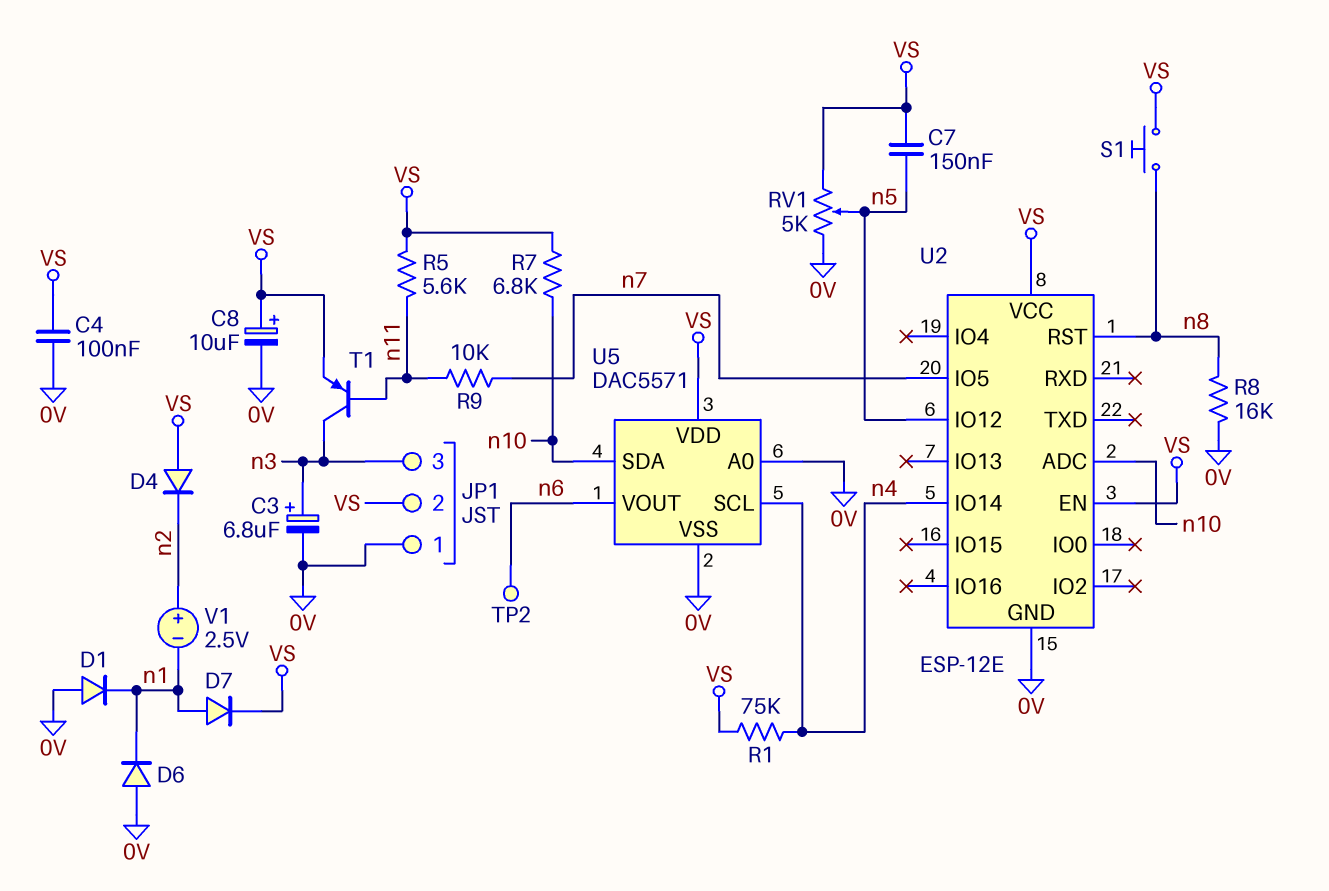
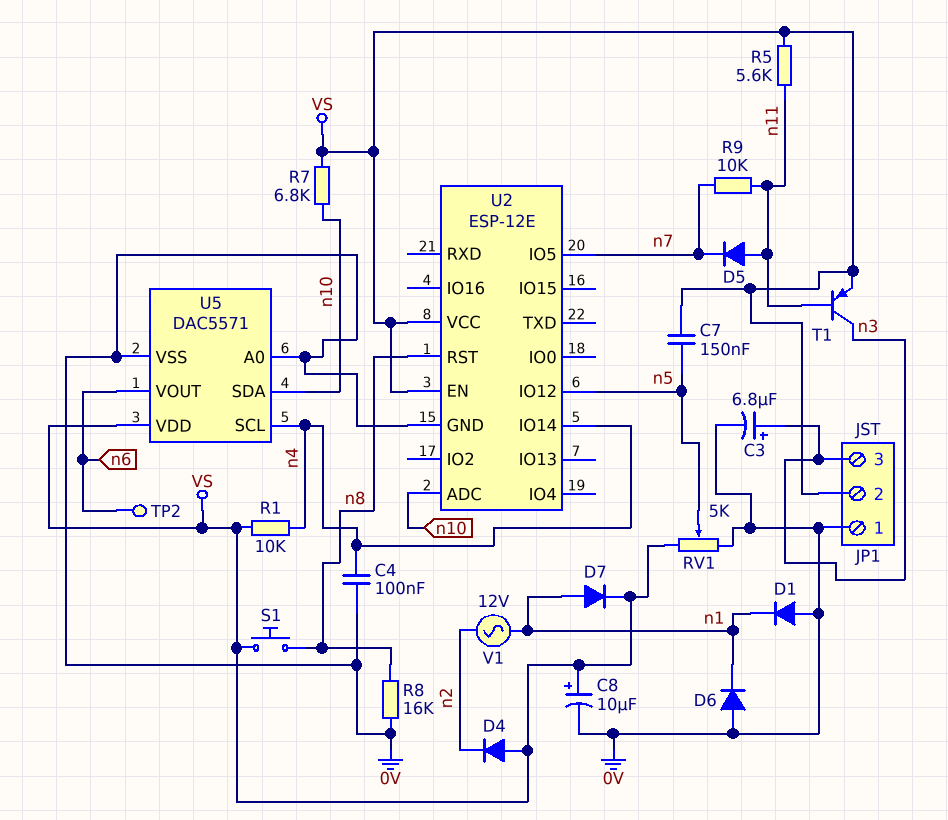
C4: 100nF (0V, VS) -> 100nF (0V, n4)
D5: none -> diode (A n11, K n7)
R1: 75k (VS, n4) -> 10k (VS, n4)
V1: 2.5V (plus n2, minus n1) -> AC 12V (n1, n2)

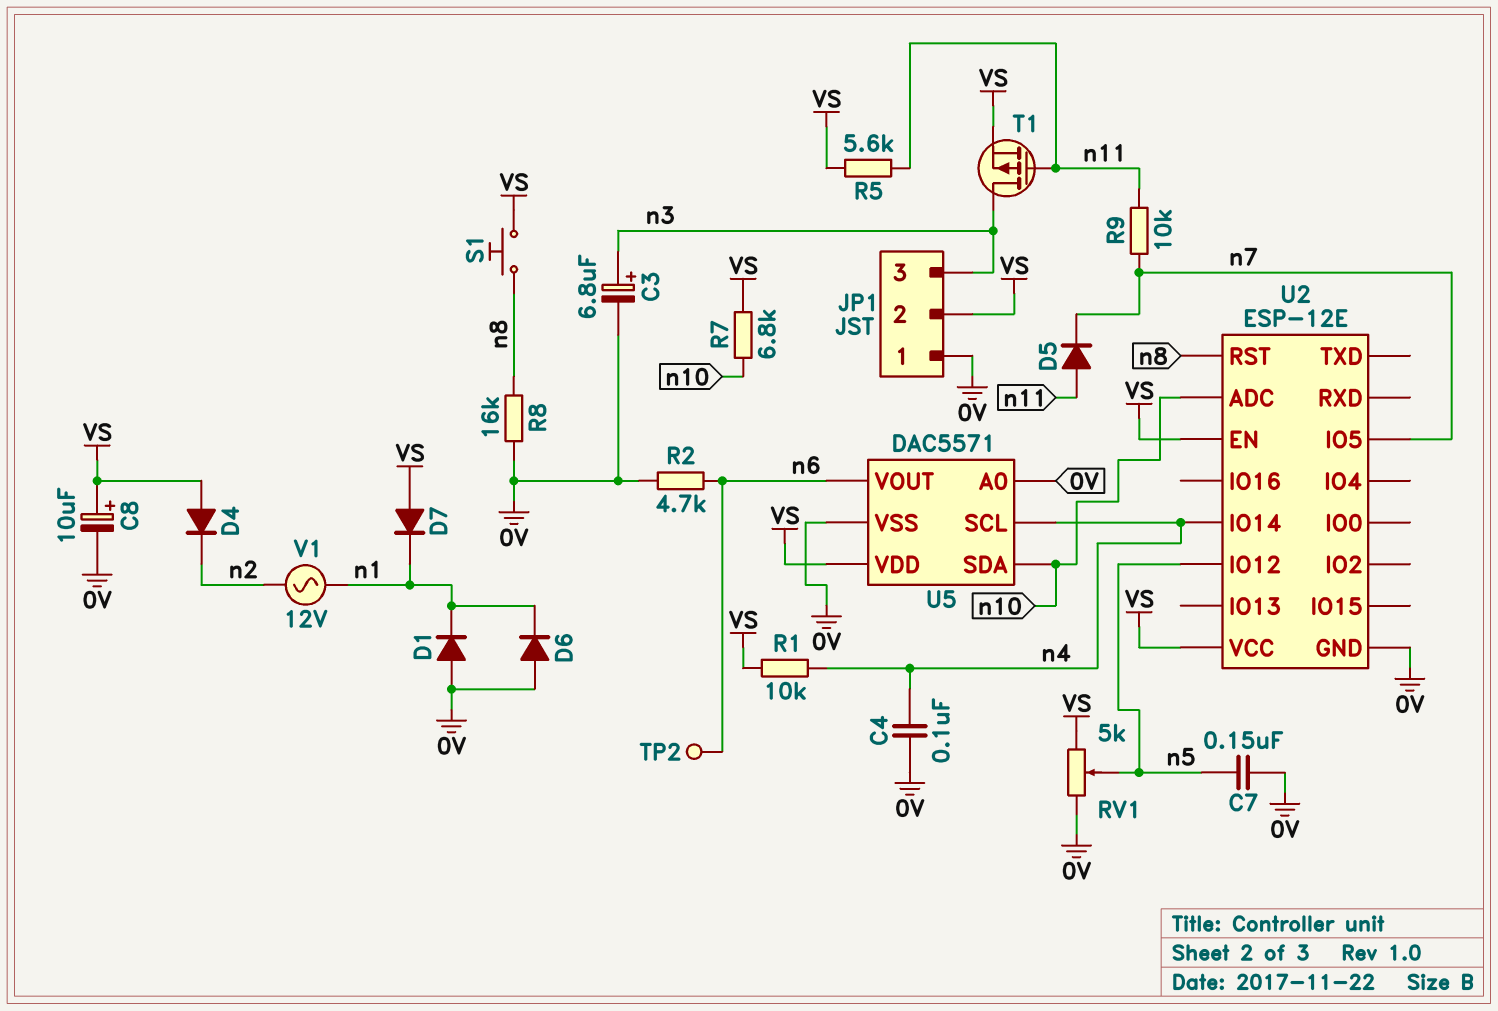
C7: 150nF (VS, n5) -> 150nF (0V, n5)
D7: diode (A n1, K VS) -> diode (A VS, K n1)
R2: none -> 4.7k (0V, n6)
T1: PNP (B n11, C n3, E VS) -> PMOS (G n11, D n3, S VS)

